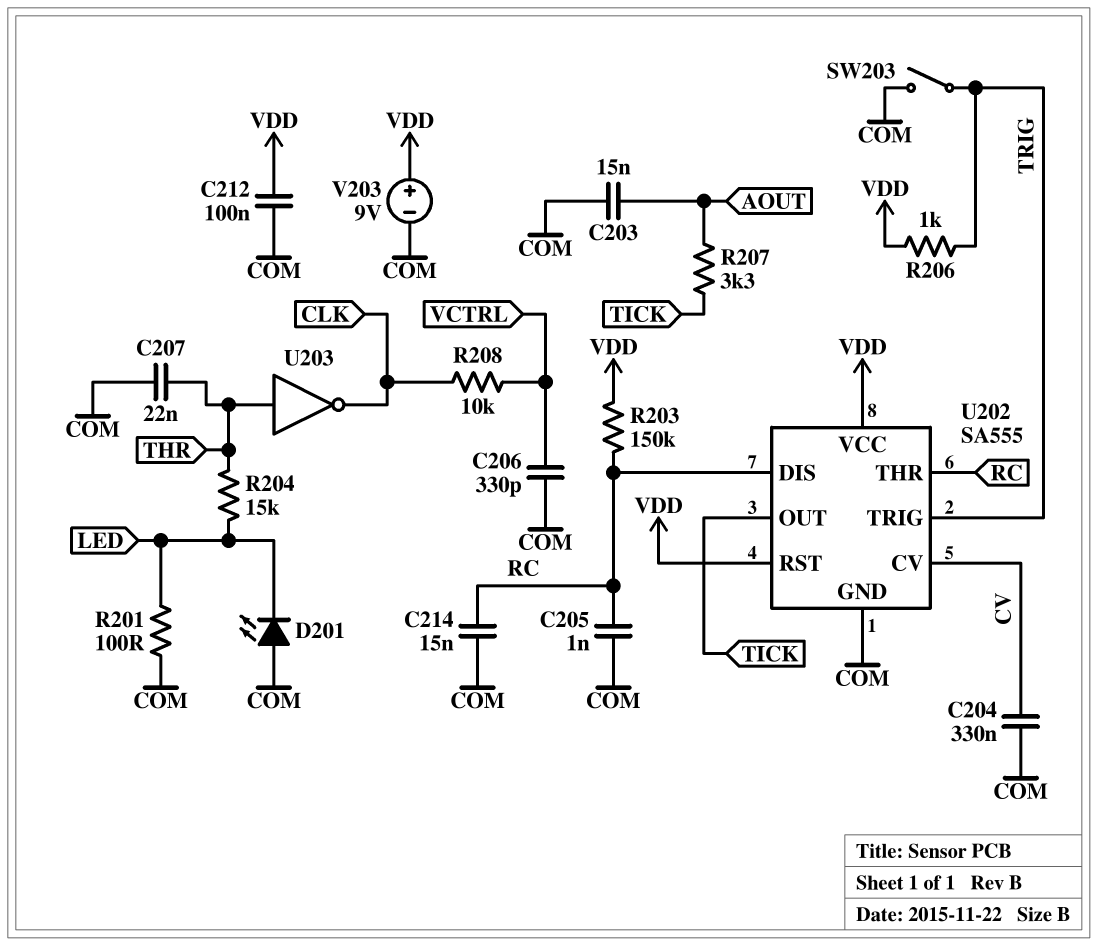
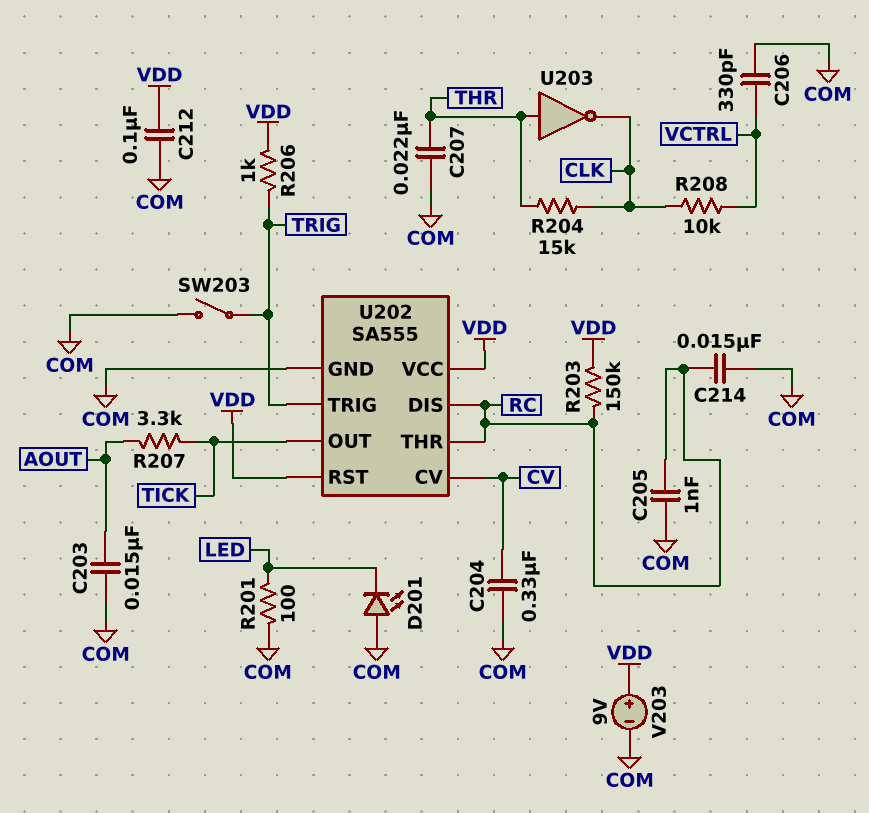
R204: 15k (LED, THR) -> 15k (CLK, THR)

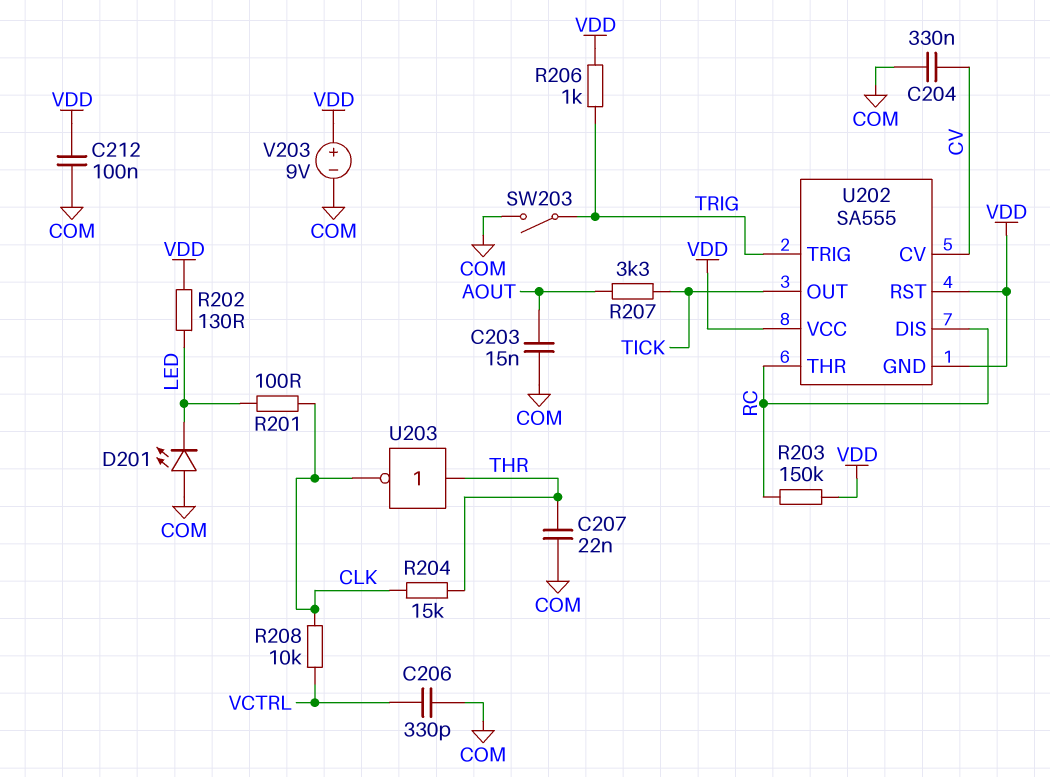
C205: 1nF (COM, RC) -> none
C214: 15nF (COM, RC) -> none
R201: 100 (COM, LED) -> 100 (CLK, LED)
R202: none -> 130 (LED, VDD)
U202 pin GND: COM -> VDD

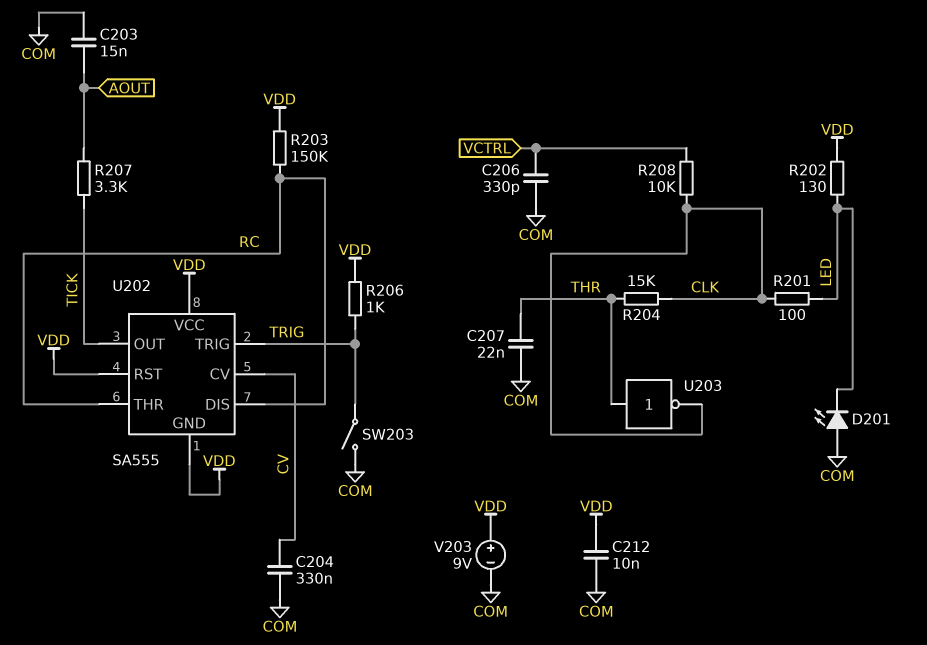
C212: 100nF (COM, VDD) -> 10nF (COM, VDD)

